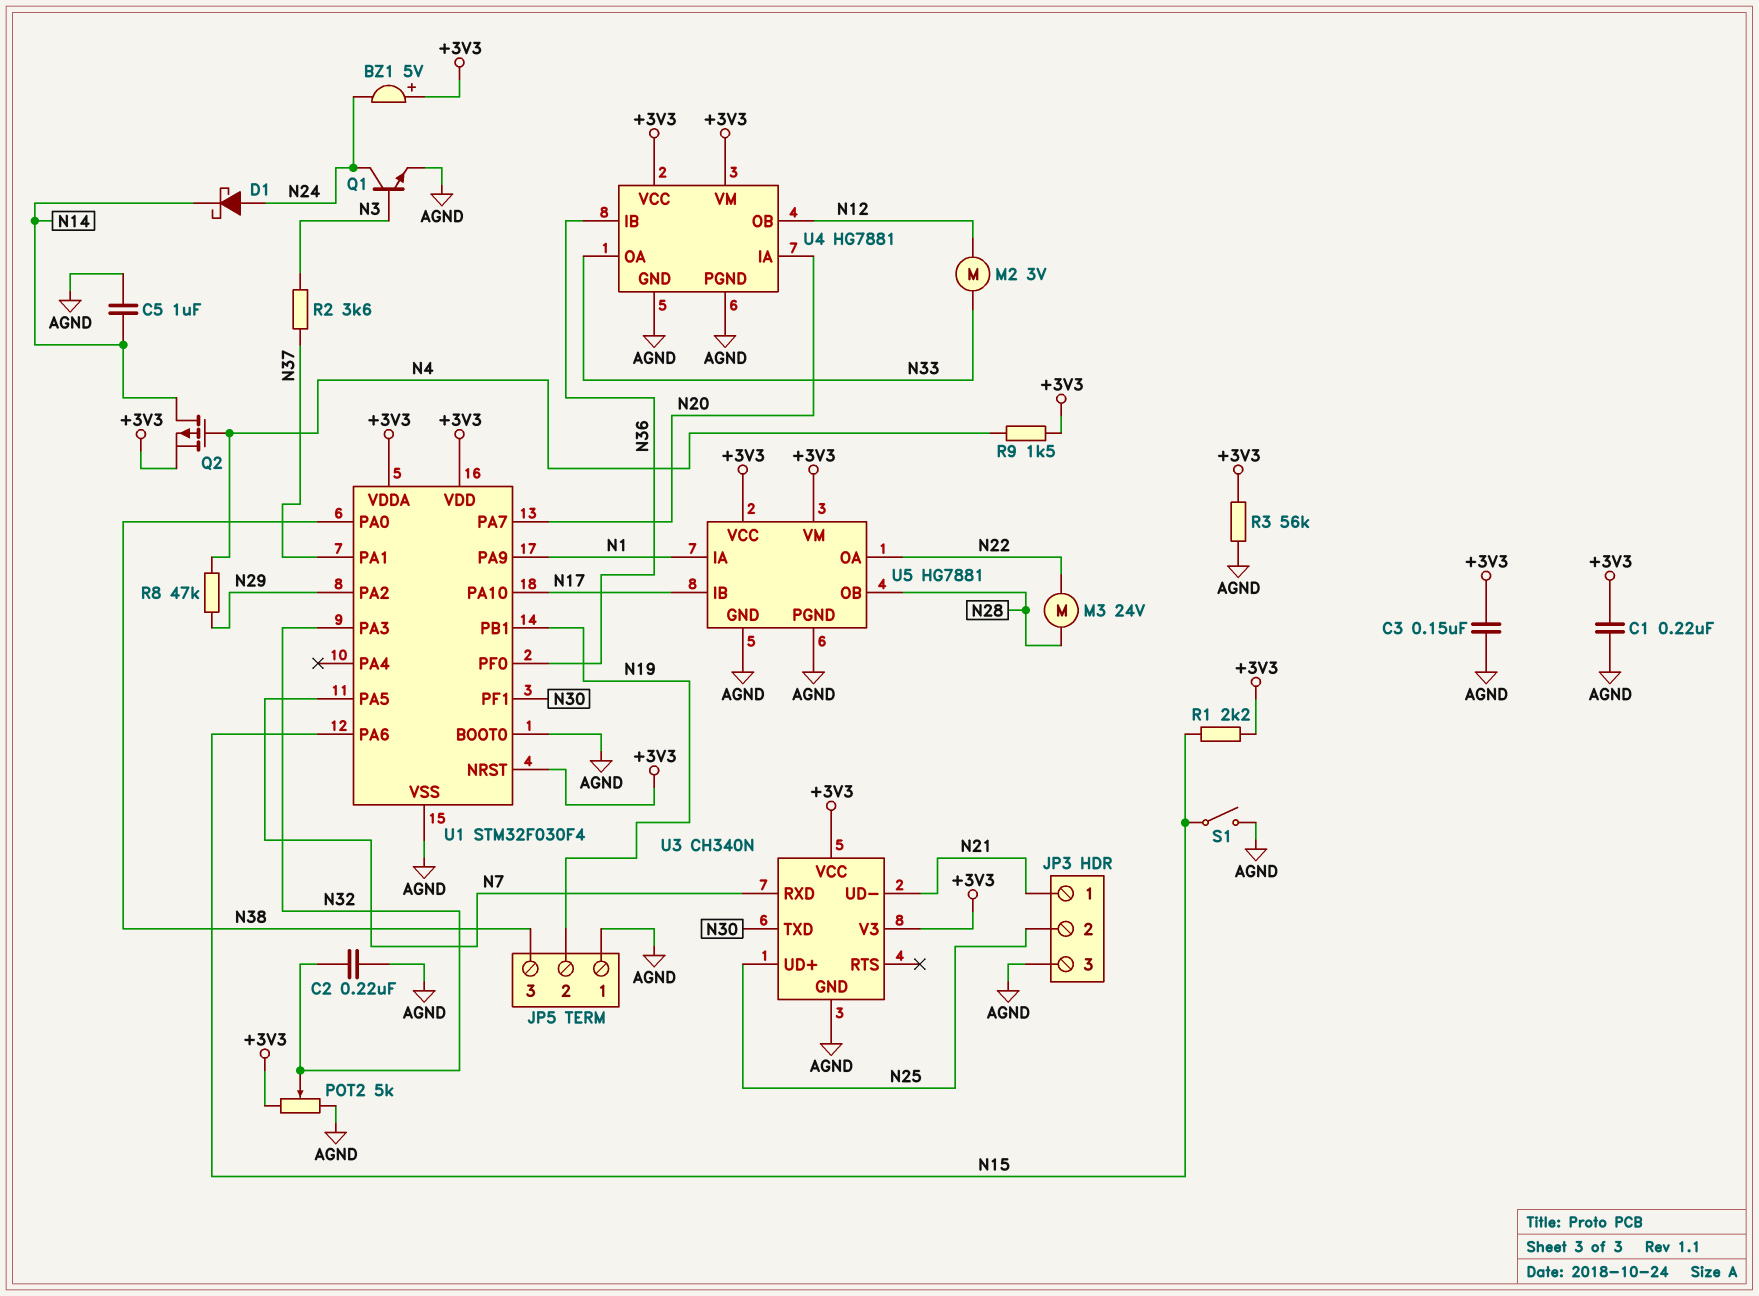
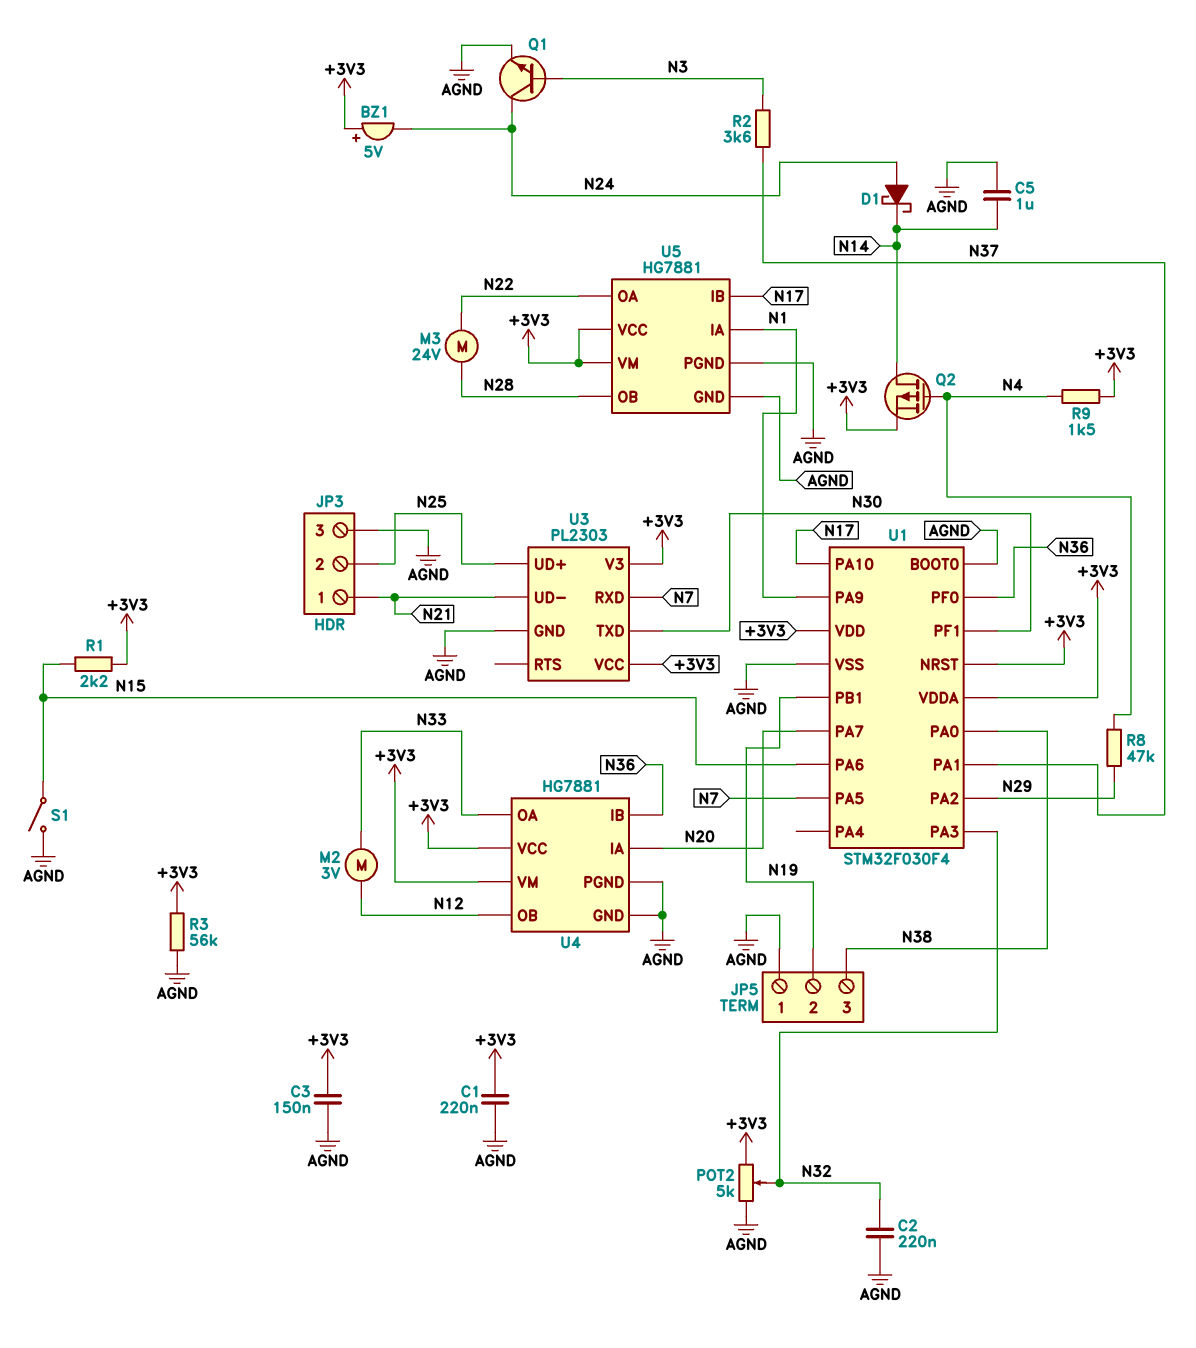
U3: CH340N -> PL2303

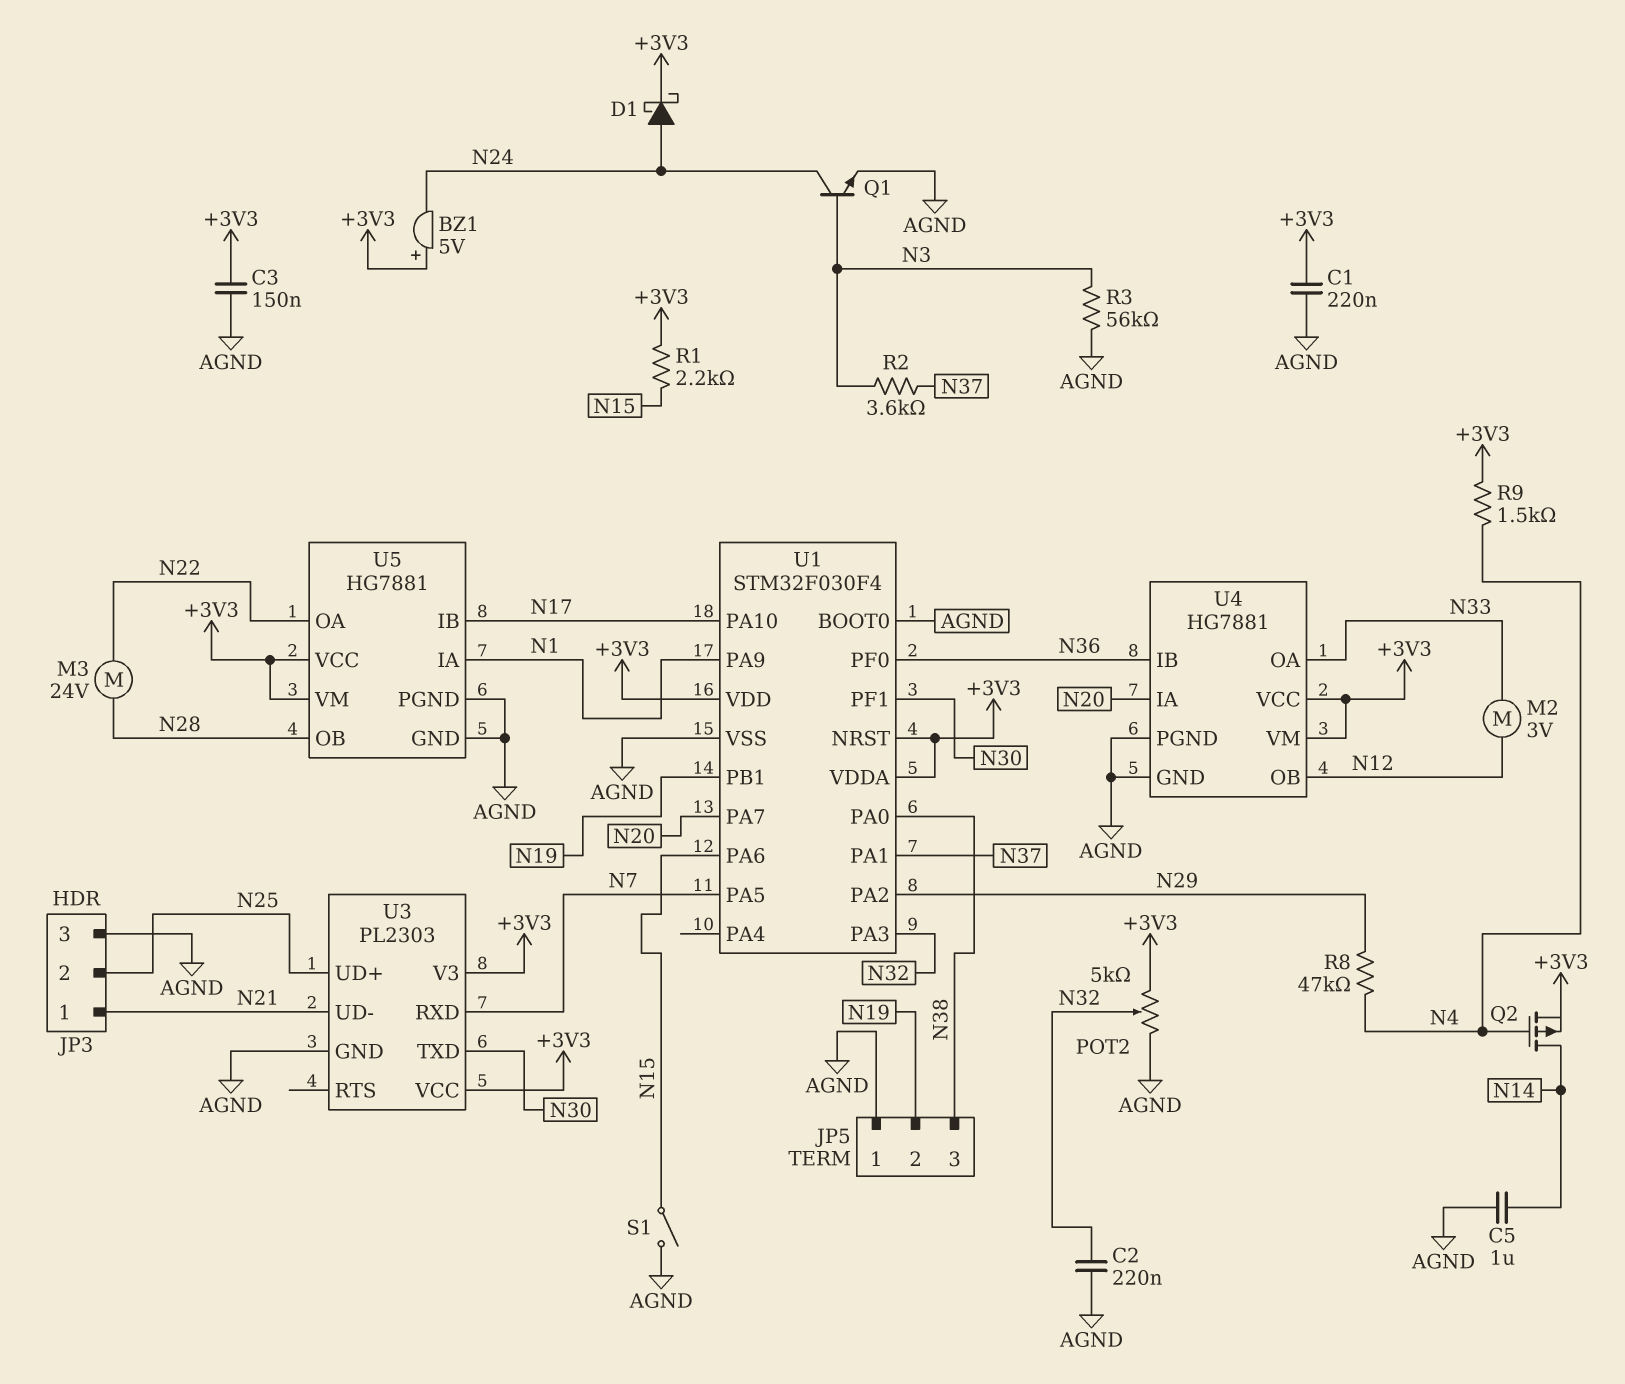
D1: schottky (A N24, K N14) -> schottky (A N24, K +3V3)
R3: 56k (+3V3, AGND) -> 56k (AGND, N3)

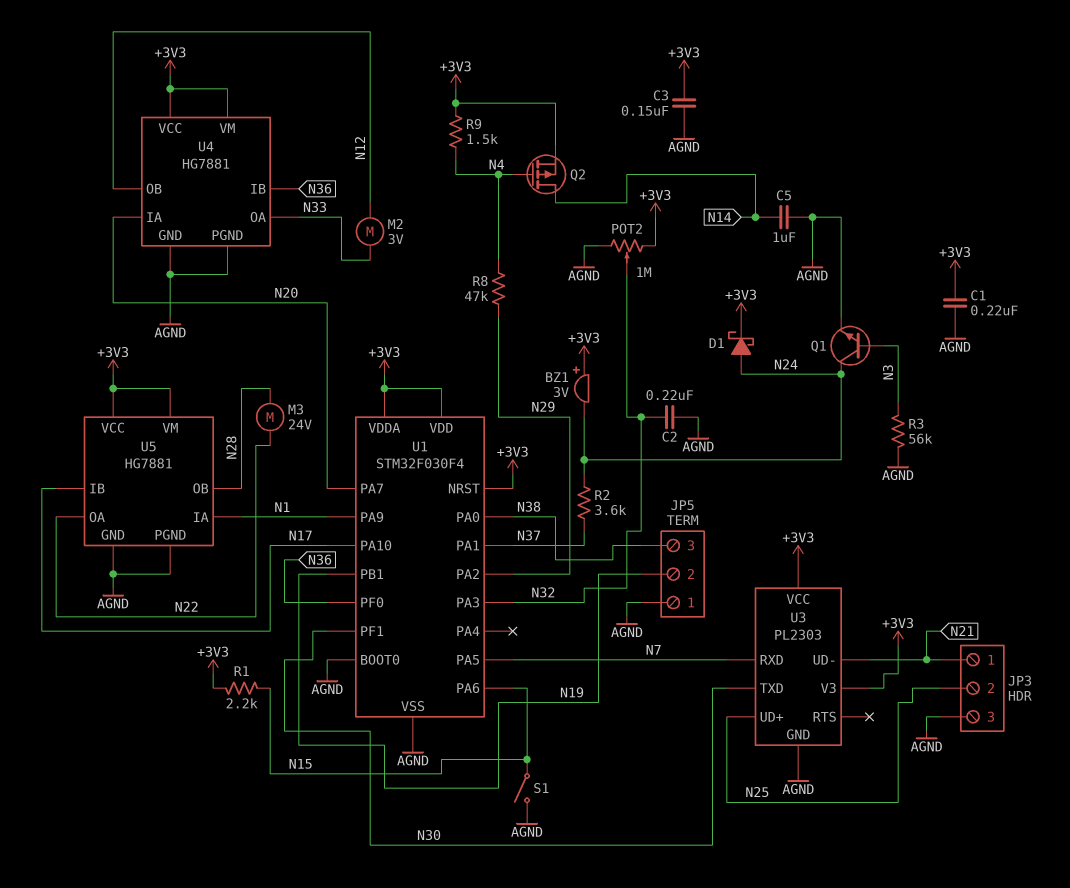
BZ1: buzzer 5V (plus +3V3, minus N24) -> buzzer 3V (plus +3V3, minus N24)
POT2: 5k (+3V3, AGND, wiper N32) -> 1M (+3V3, AGND, wiper N32)
R2: 3.6k (N3, N37) -> 3.6k (N24, N37)

